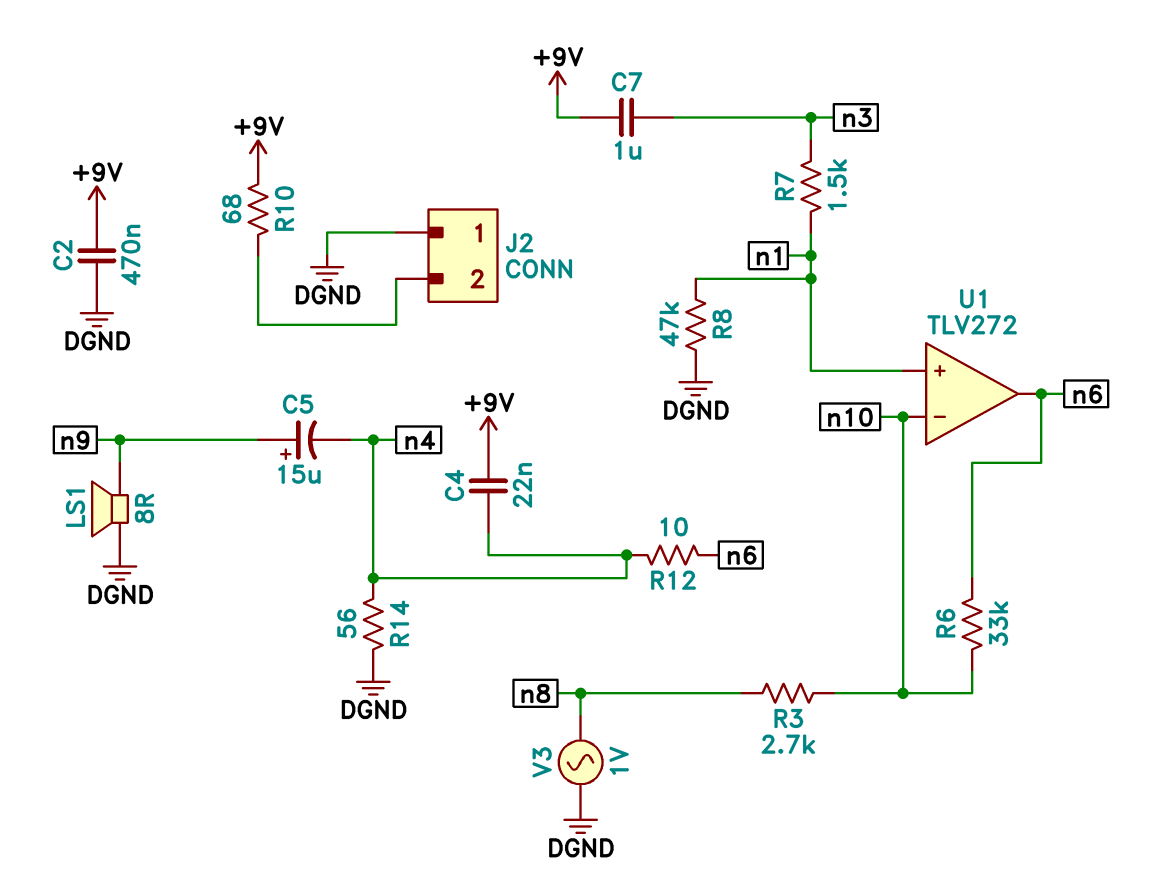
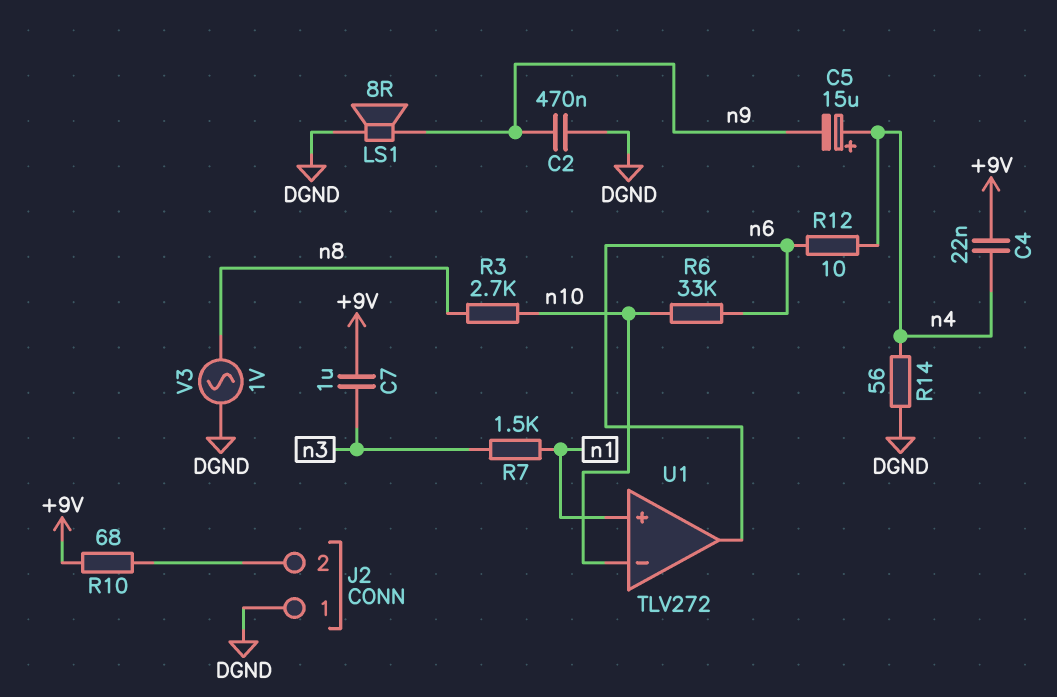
C2: 470nF (+9V, DGND) -> 470nF (DGND, n9)
C5: 15uF (plus n9, minus n4) -> 15uF (plus n4, minus n9)
R8: 47k (DGND, n1) -> none

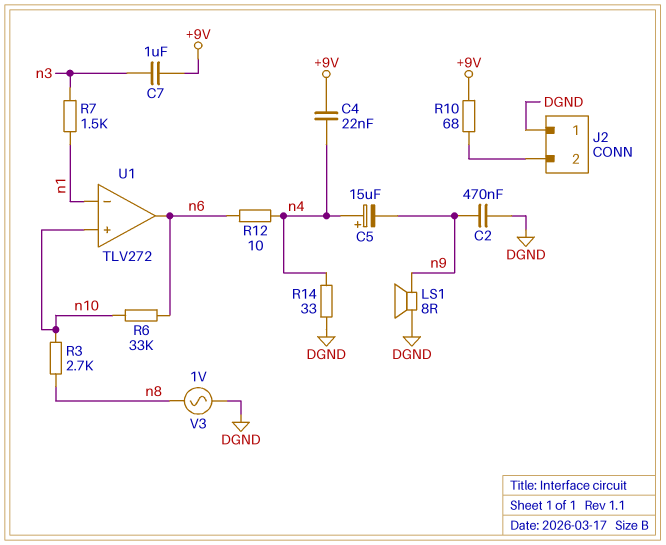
R14: 56 (DGND, n4) -> 33 (DGND, n4)
U1 pin in+: n1 -> n10
U1 pin in-: n10 -> n1

